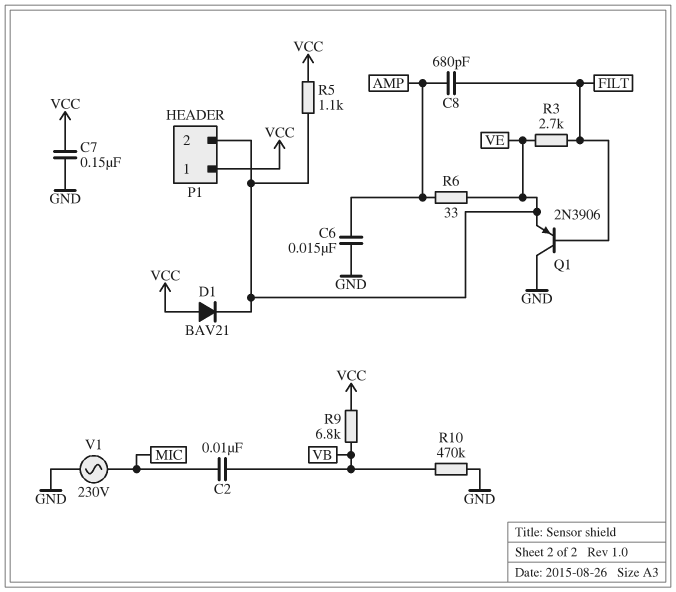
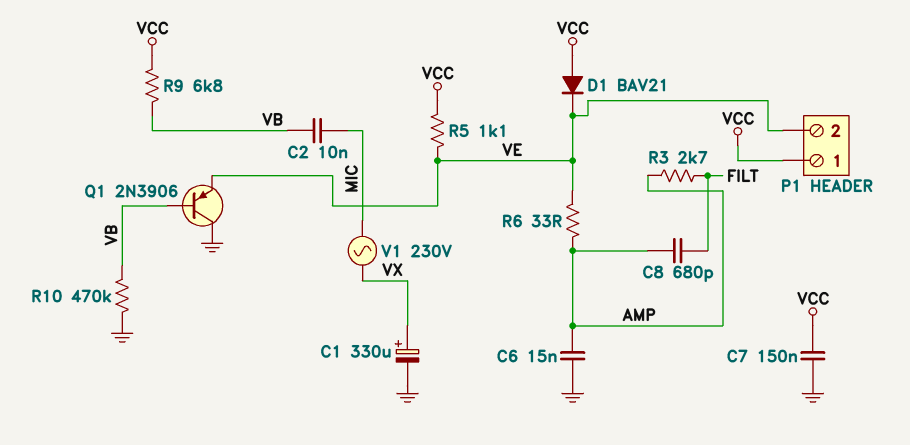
C1: none -> 330uF (plus VX, minus GND)
Q1: PNP 2N3906 (B FILT, C GND, E VE) -> PNP 2N3906 (B VB, C GND, E VE)
R3: 2.7k (FILT, VE) -> 2.7k (AMP, FILT)
V1: AC 230V (GND, MIC) -> AC 230V (MIC, VX)

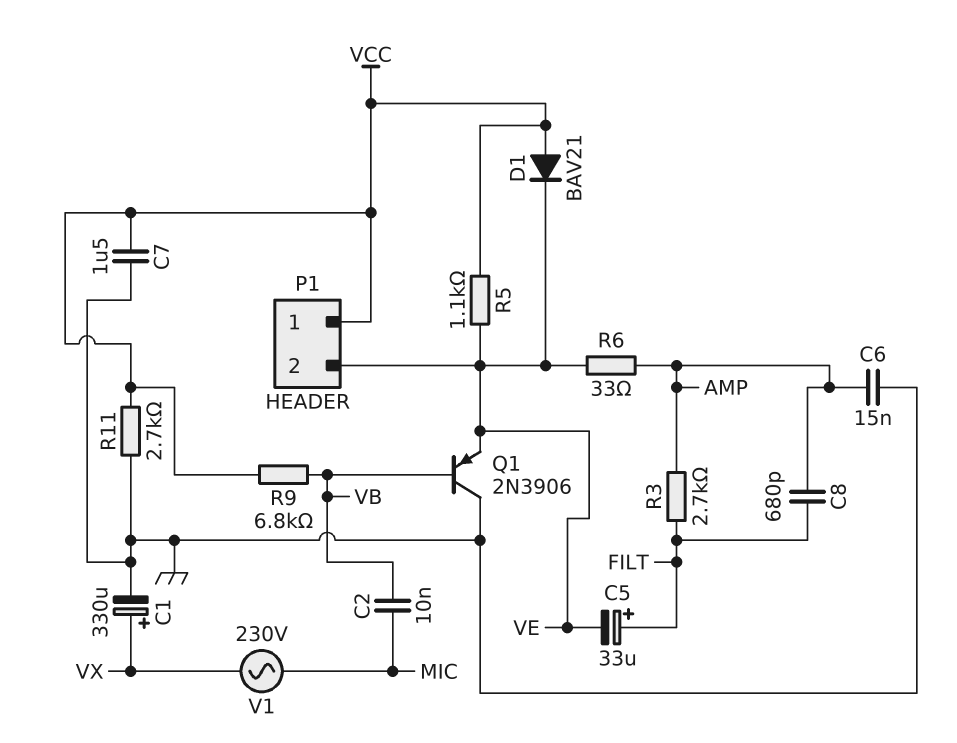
C5: none -> 33uF (plus FILT, minus VE)
C7: 150nF (GND, VCC) -> 1.5uF (GND, VCC)
R10: 470k (GND, VB) -> none
R11: none -> 2.7k (GND, VCC)

